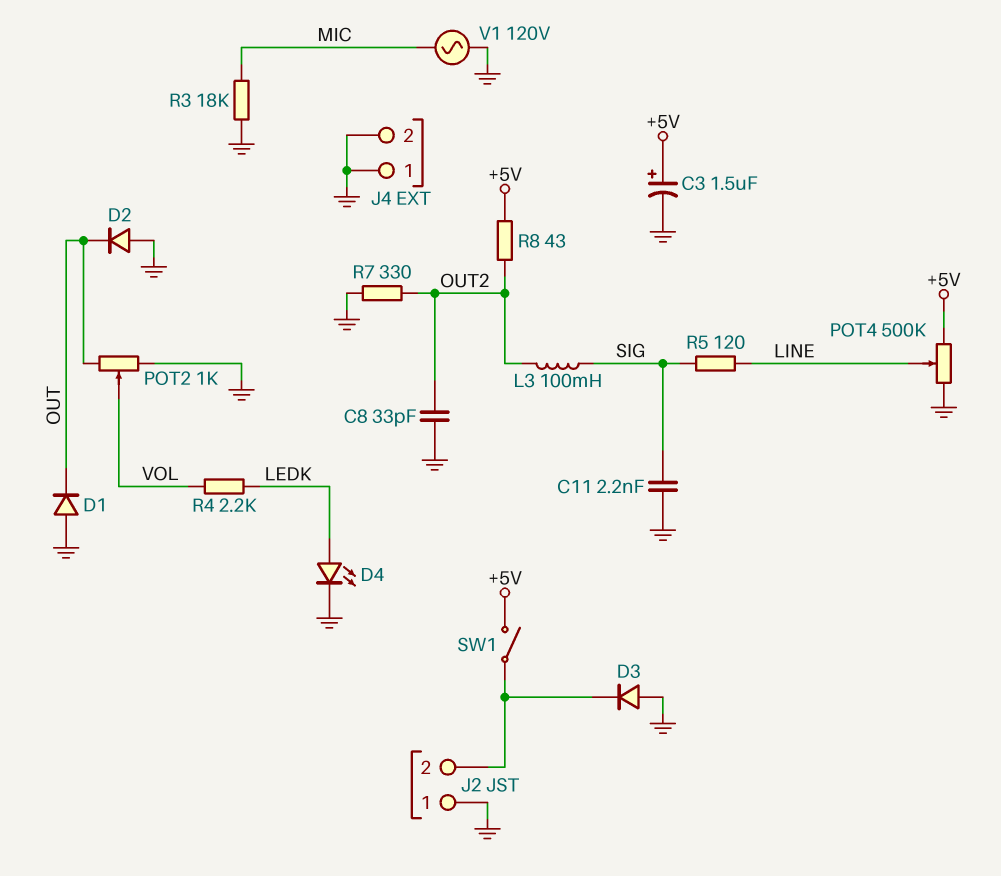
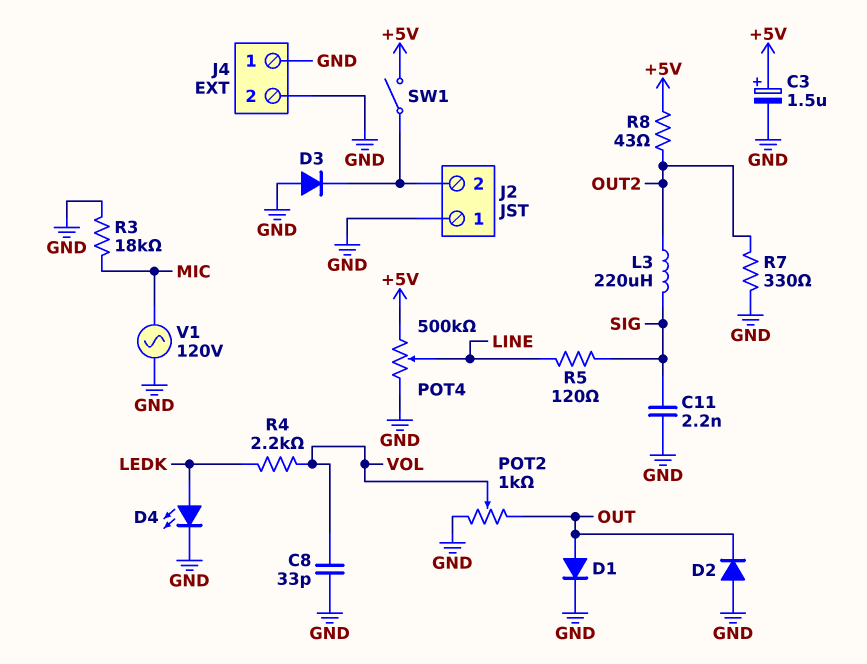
C8: 33pF (GND, OUT2) -> 33pF (GND, VOL)
D1: diode (A GND, K OUT) -> diode (A OUT, K GND)
L3: 100mH (OUT2, SIG) -> 220uH (OUT2, SIG)

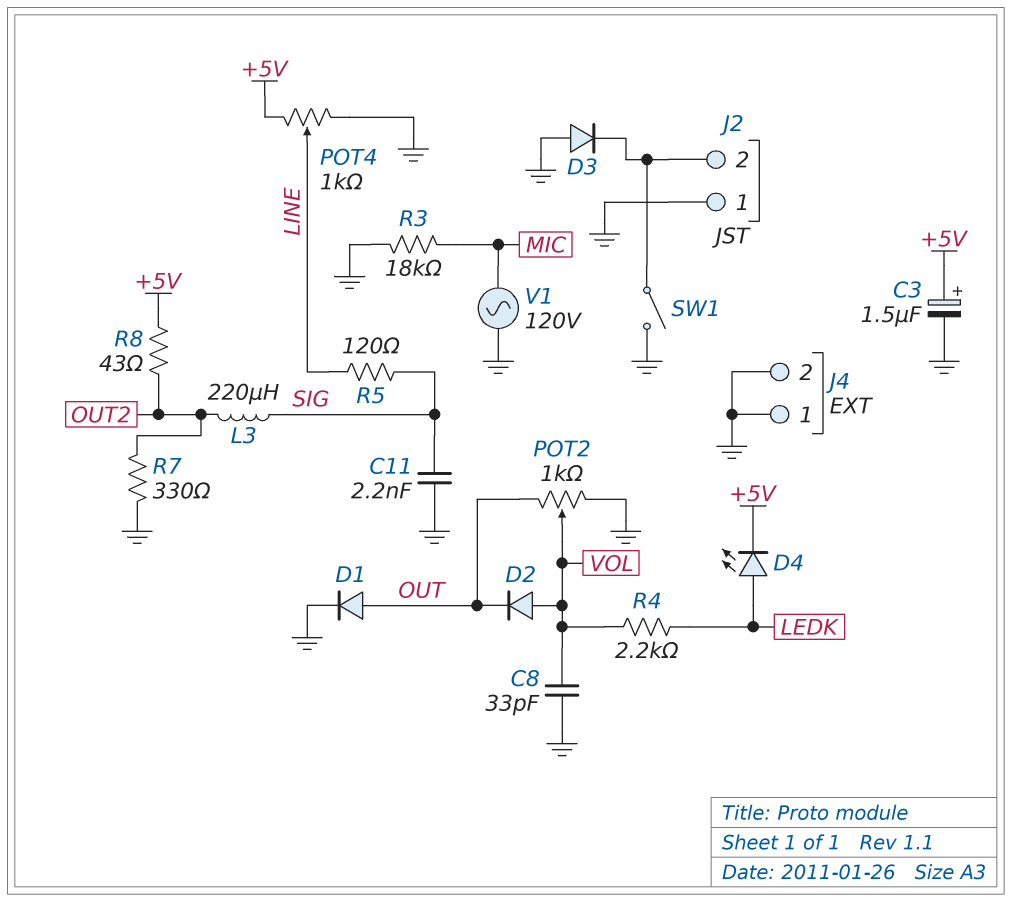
D2: diode (A GND, K OUT) -> diode (A VOL, K OUT)
D4: LED (A LEDK, K GND) -> LED (A LEDK, K +5V)
POT4: 500k (+5V, GND, wiper LINE) -> 1k (+5V, GND, wiper LINE)
SW1: switch (+5V, J2/2) -> switch (GND, J2/2)

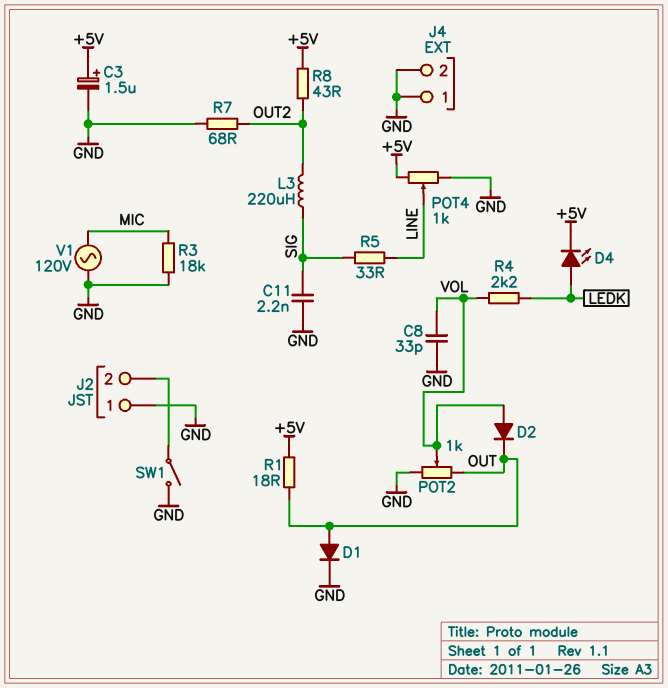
D3: diode (A GND, K J2/2) -> none
R1: none -> 18 (+5V, OUT)
R5: 120 (LINE, SIG) -> 33 (LINE, SIG)
R7: 330 (GND, OUT2) -> 68 (GND, OUT2)

